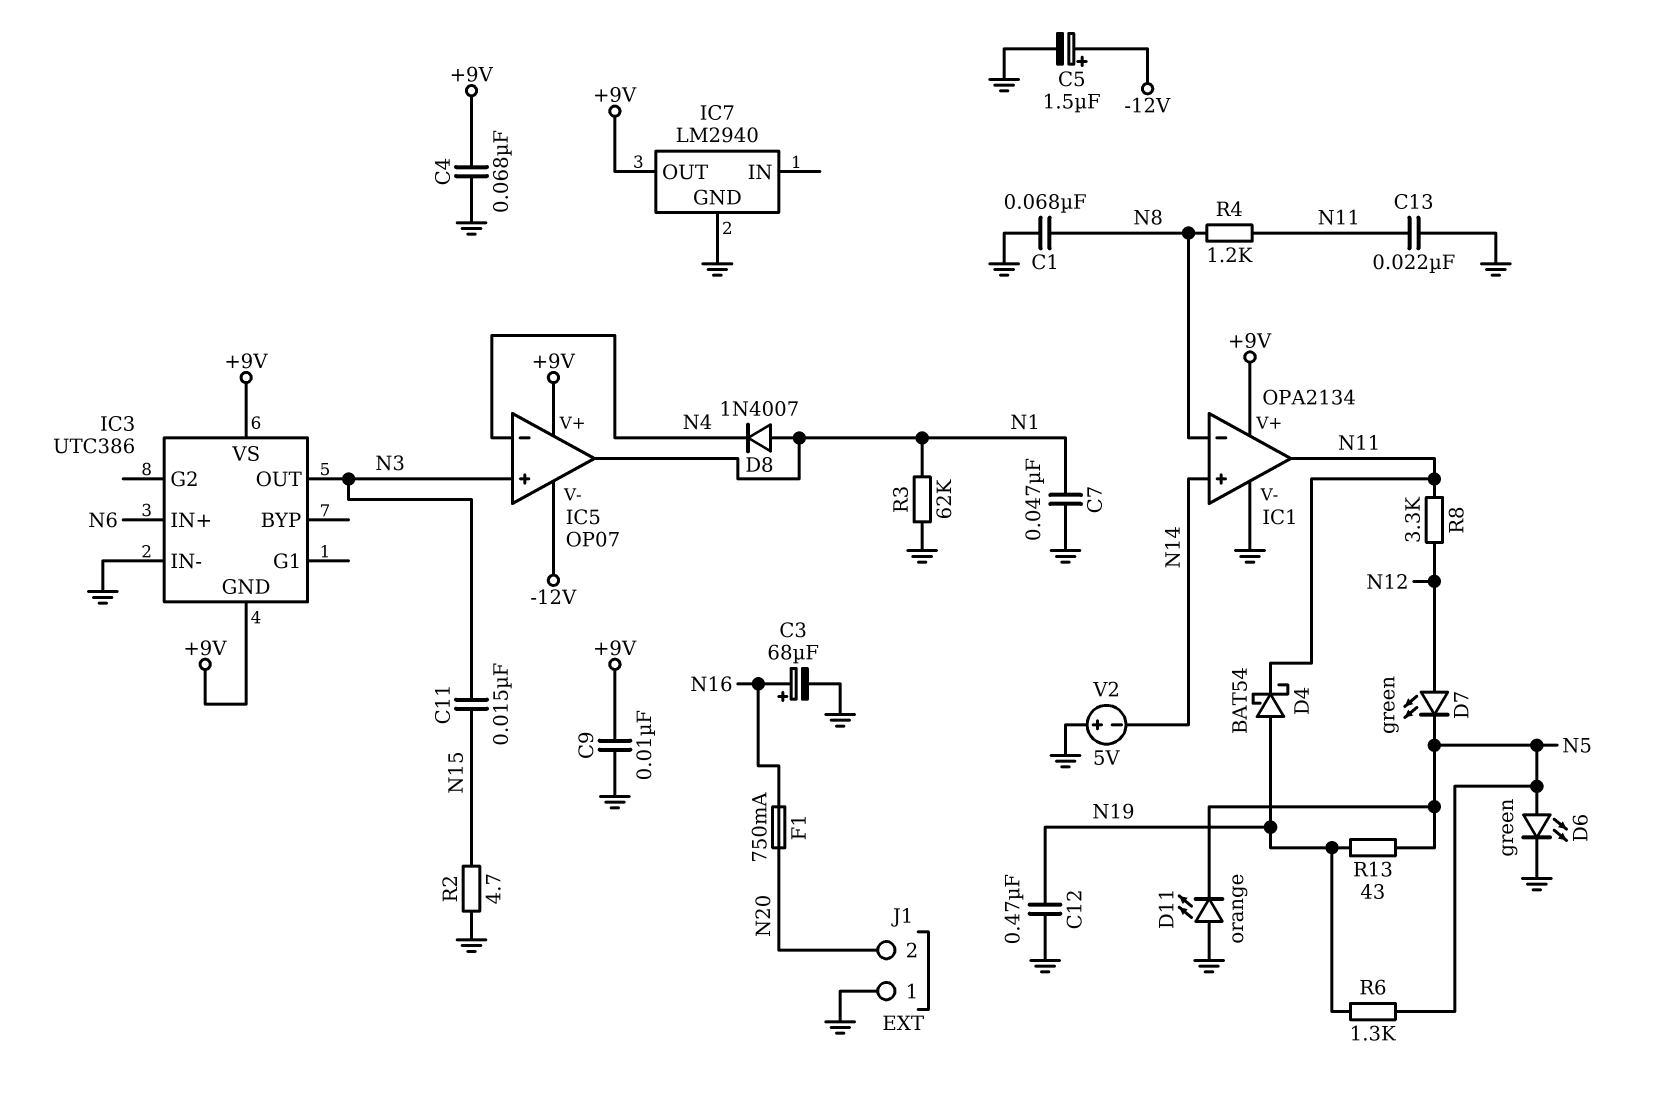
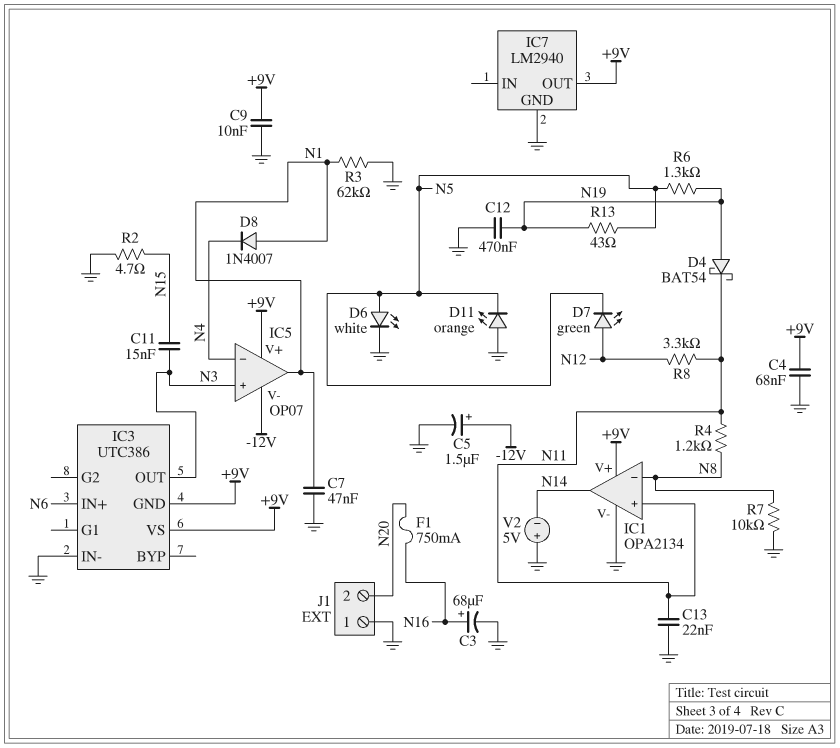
C1: 68nF (GND, N8) -> none
D6: LED green (A N5, K GND) -> LED white (A N5, K GND)
IC1 pin in+: N14 -> N11
IC1 pin out: N11 -> N14
R7: none -> 10k (GND, N8)

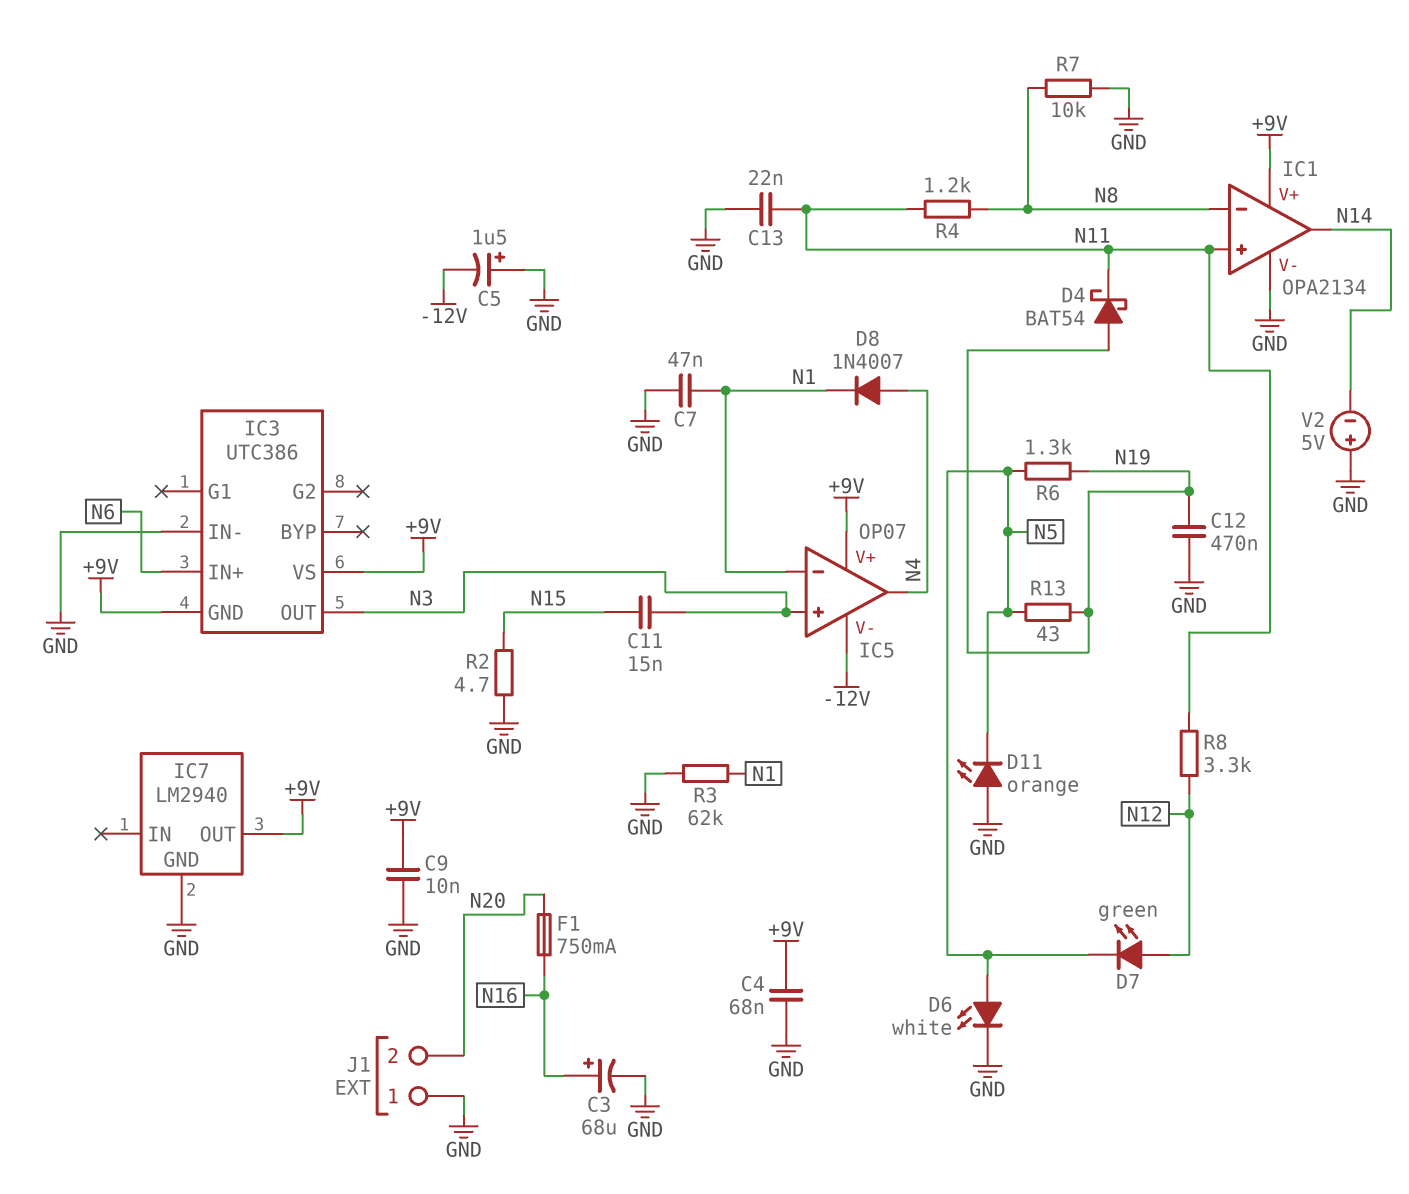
C5: 1.5uF (plus -12V, minus GND) -> 1.5uF (plus GND, minus -12V)
D8: diode 1N4007 (A N1, K N4) -> diode 1N4007 (A N4, K N1)
IC5 pin in-: N4 -> N1
IC5 pin out: N1 -> N4

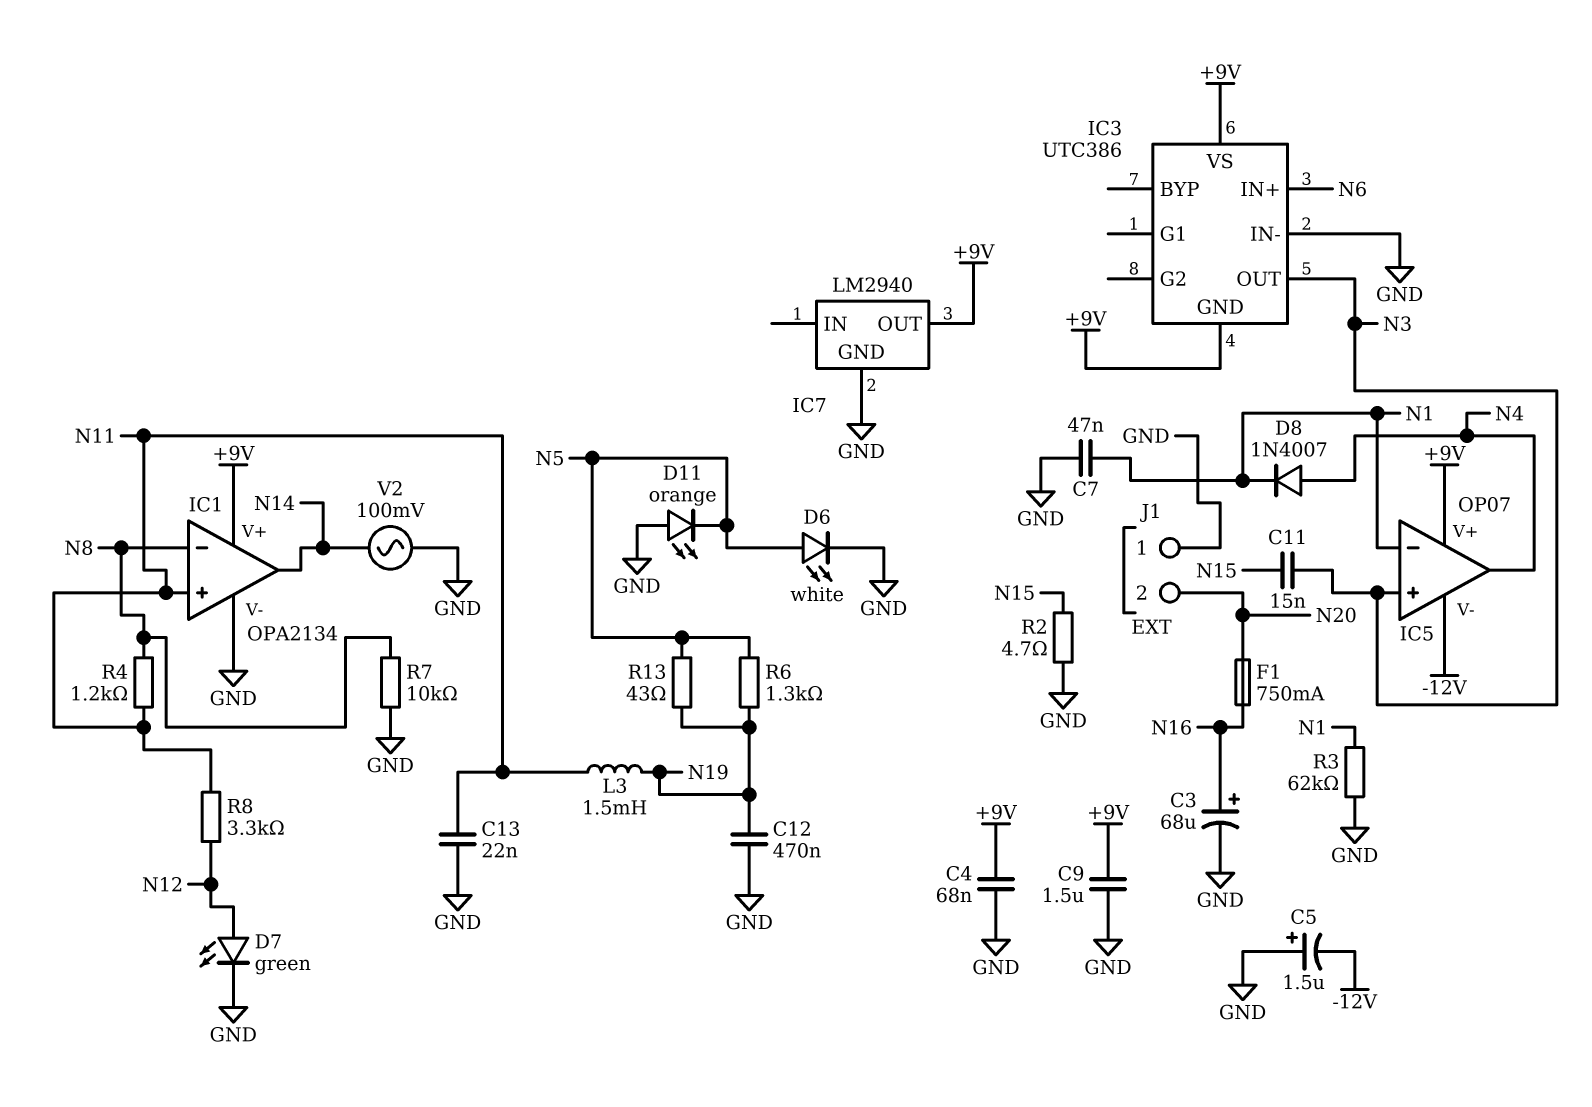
C9: 10nF (+9V, GND) -> 1.5uF (+9V, GND)
D4: schottky BAT54 (A N19, K N11) -> none
D7: LED green (A N12, K N5) -> LED green (A N12, K GND)
L3: none -> 1.5mH (N11, N19)
V2: 5V (plus GND, minus N14) -> AC 100mV (GND, N14)

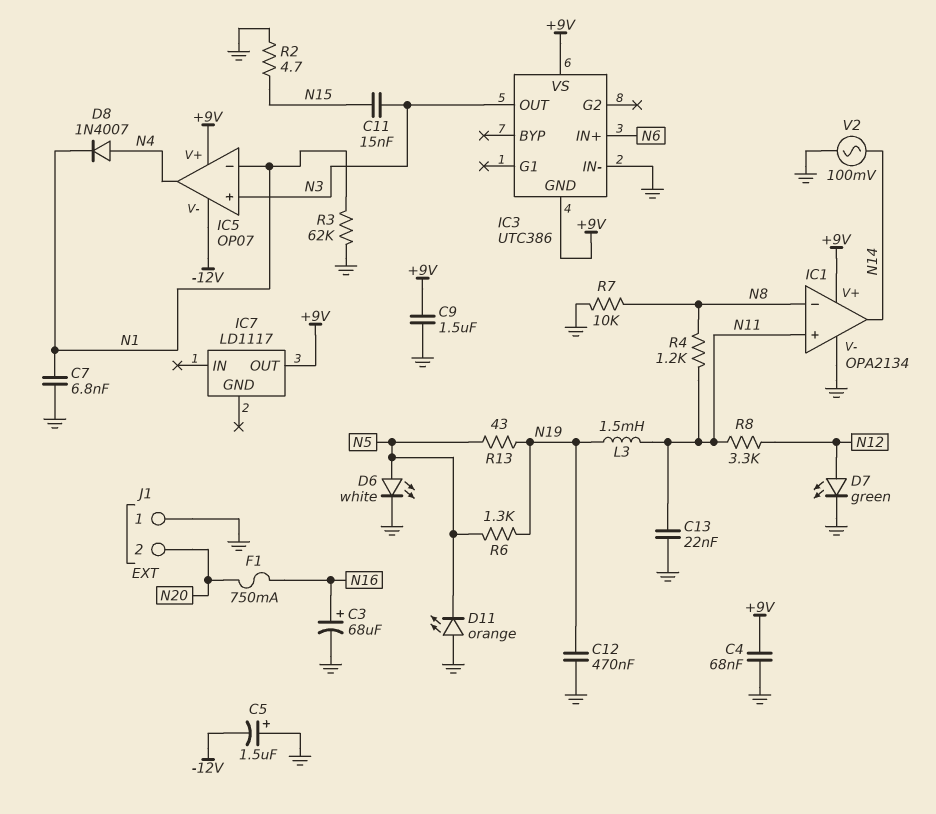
C7: 47nF (GND, N1) -> 6.8nF (GND, N1)
IC7: LM2940 -> LD1117
IC7 pin GND: GND -> none

